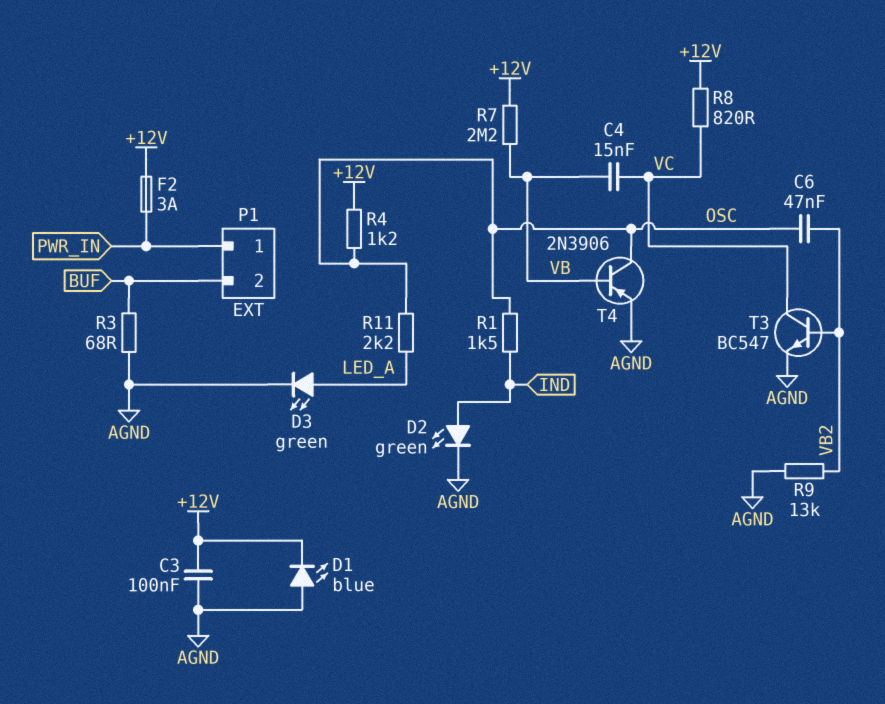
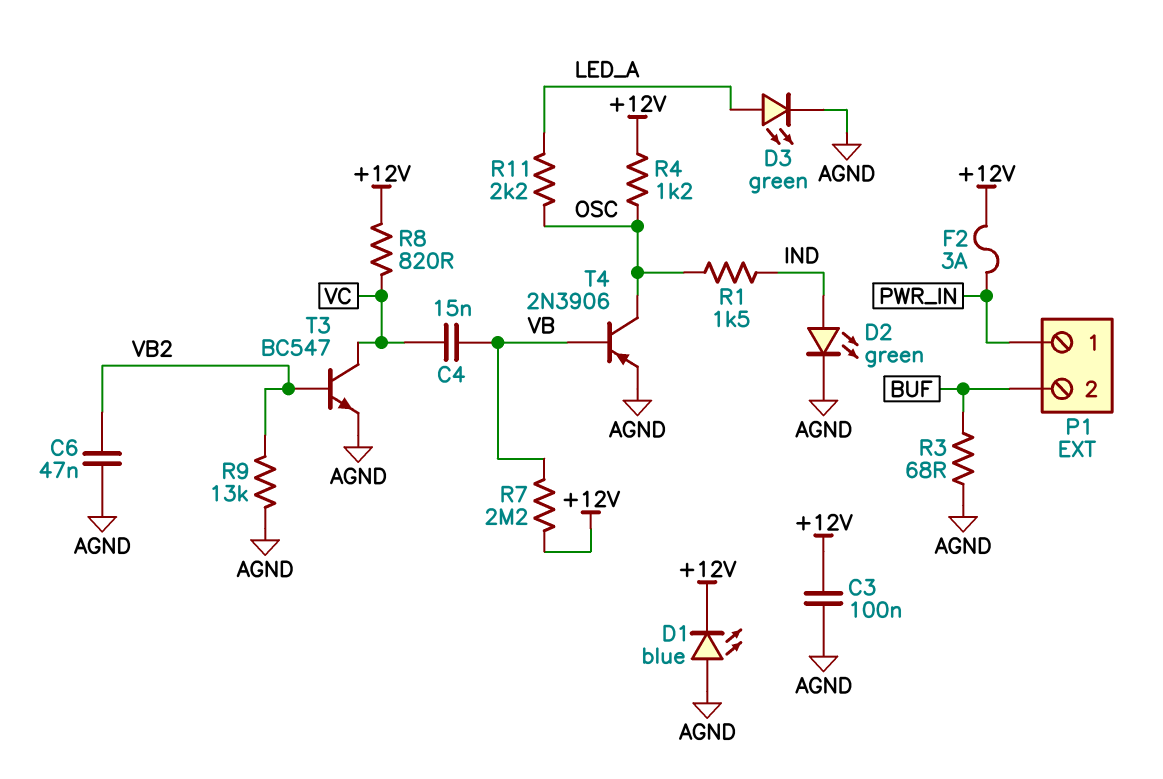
C6: 47nF (OSC, VB2) -> 47nF (AGND, VB2)

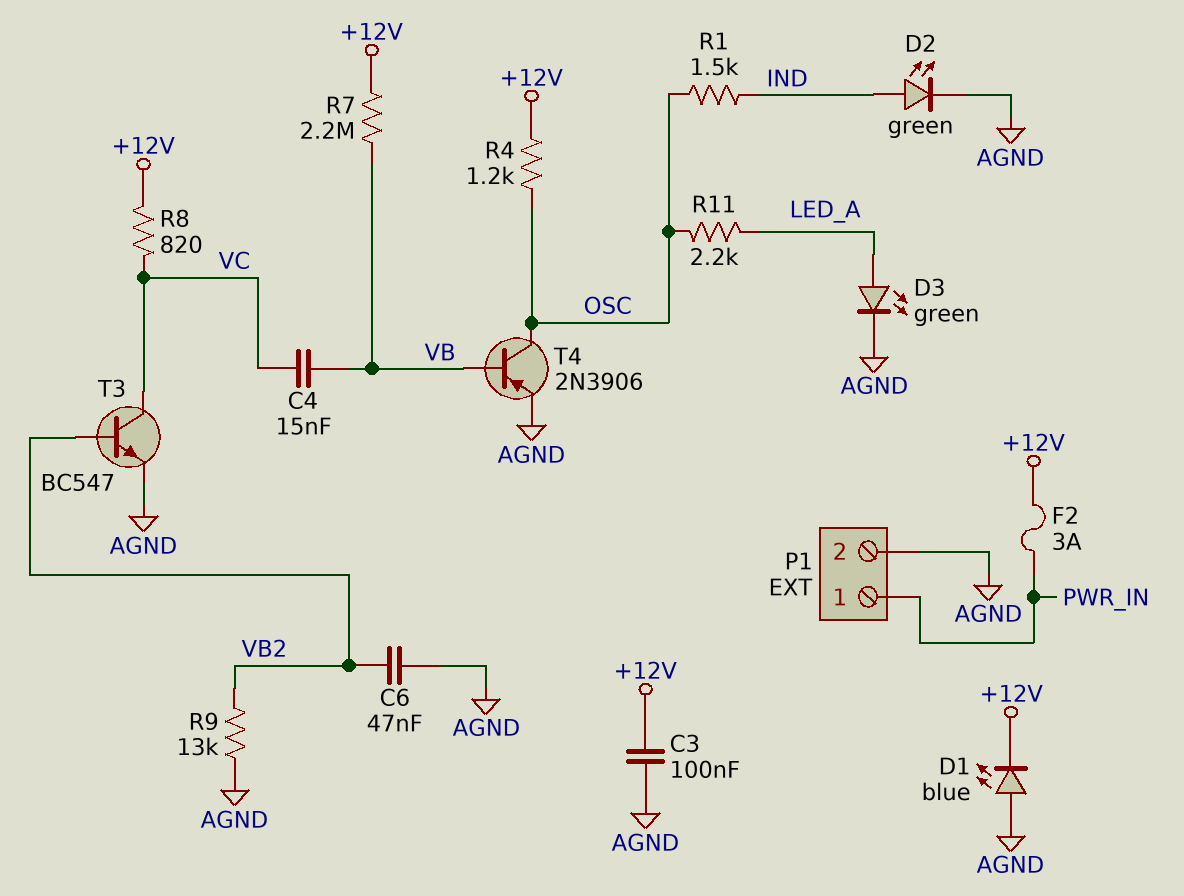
P1 pin 2: BUF -> AGND
R3: 68 (AGND, BUF) -> none

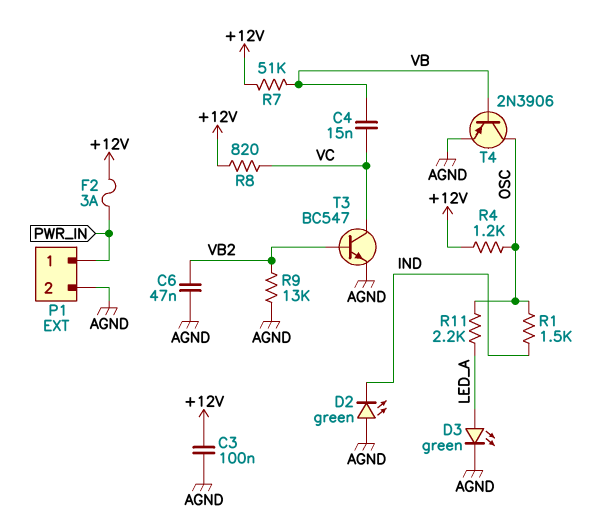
D1: LED blue (A AGND, K +12V) -> none
D2: LED green (A IND, K AGND) -> LED green (A AGND, K IND)
R7: 2.2M (+12V, VB) -> 51k (+12V, VB)

